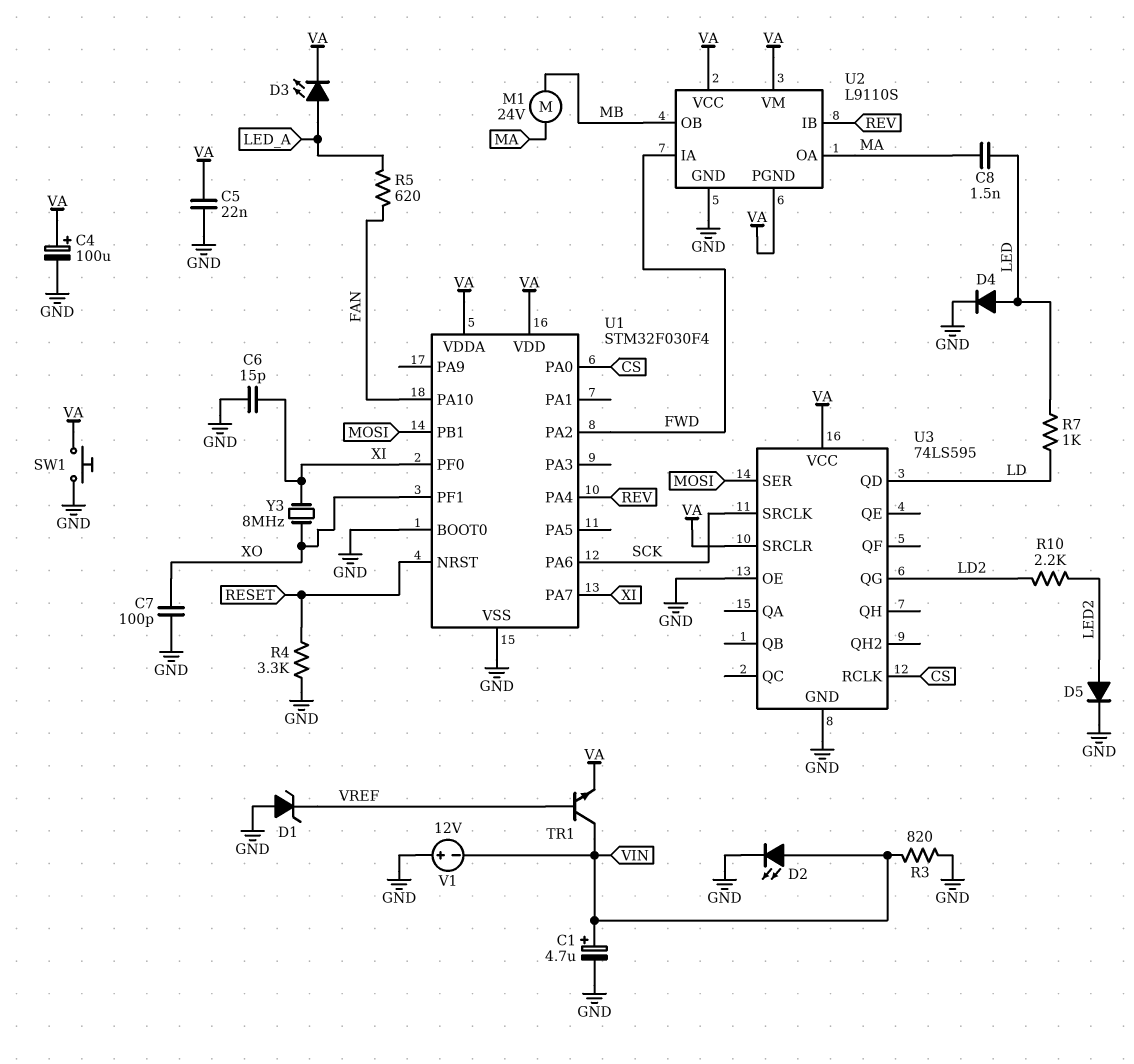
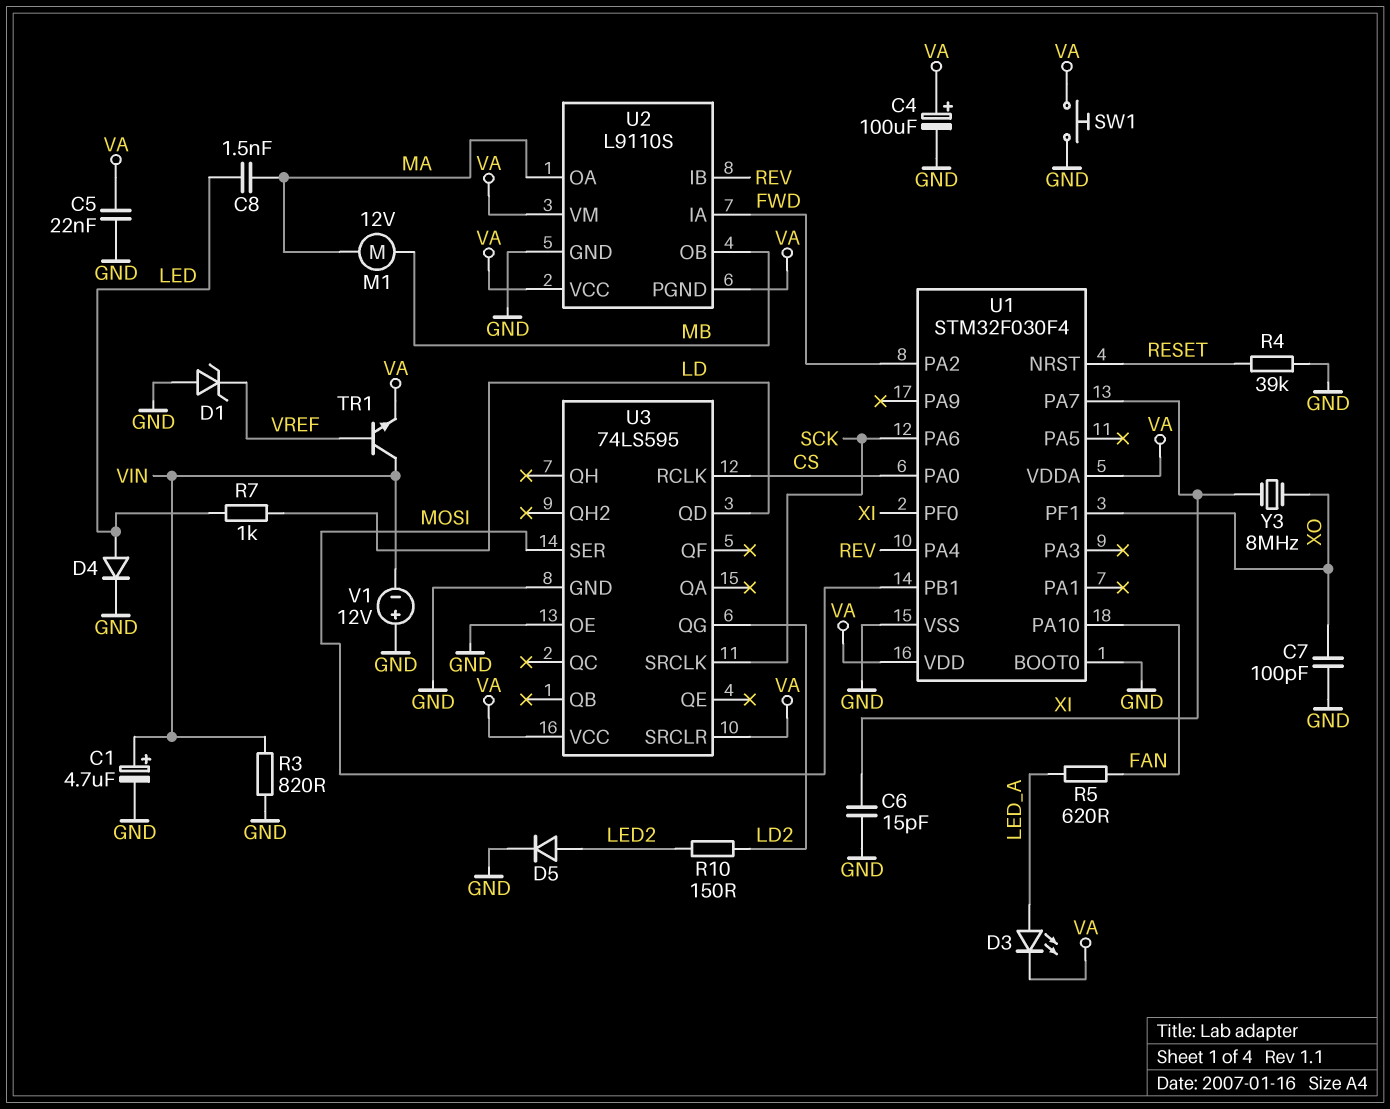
D2: LED (A VIN, K GND) -> none
M1: motor 24V (MA, MB) -> motor 12V (MA, MB)
R4: 3.3k (GND, RESET) -> 39k (GND, RESET)
R10: 2.2k (LD2, LED2) -> 150 (LD2, LED2)

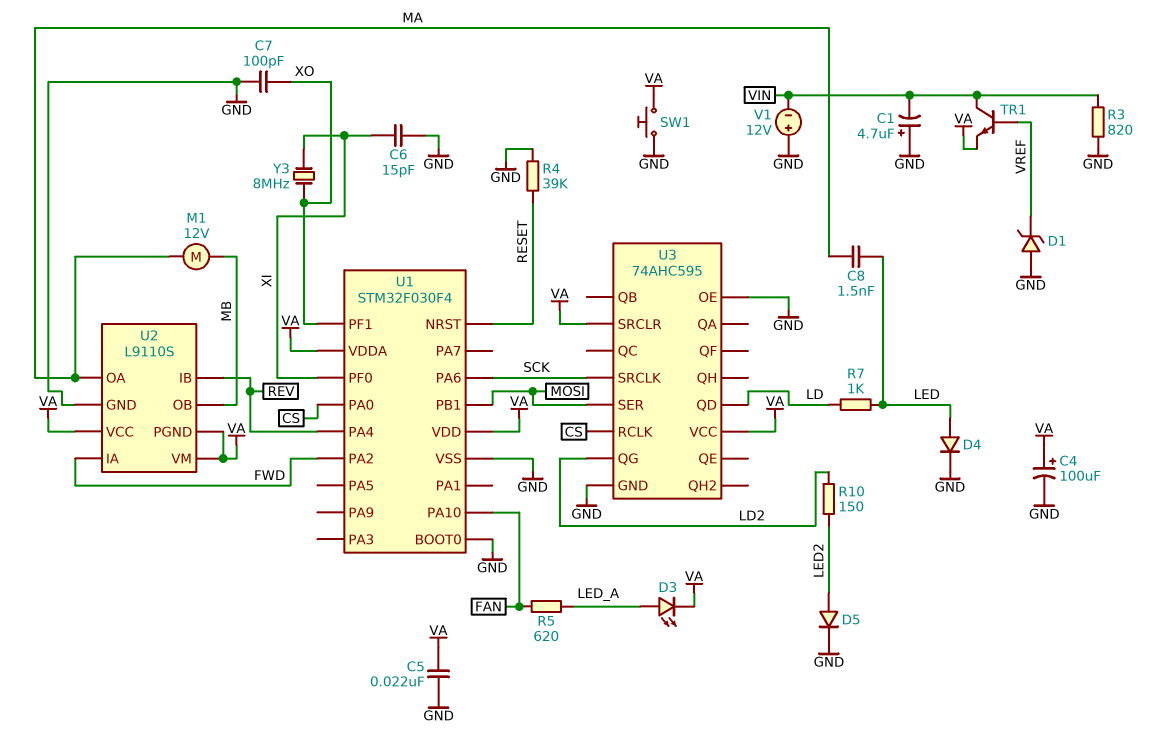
C1: 4.7uF (plus VIN, minus GND) -> 4.7uF (plus GND, minus VIN)
U1 pin PA7: XI -> none
U3: 74LS595 -> 74AHC595

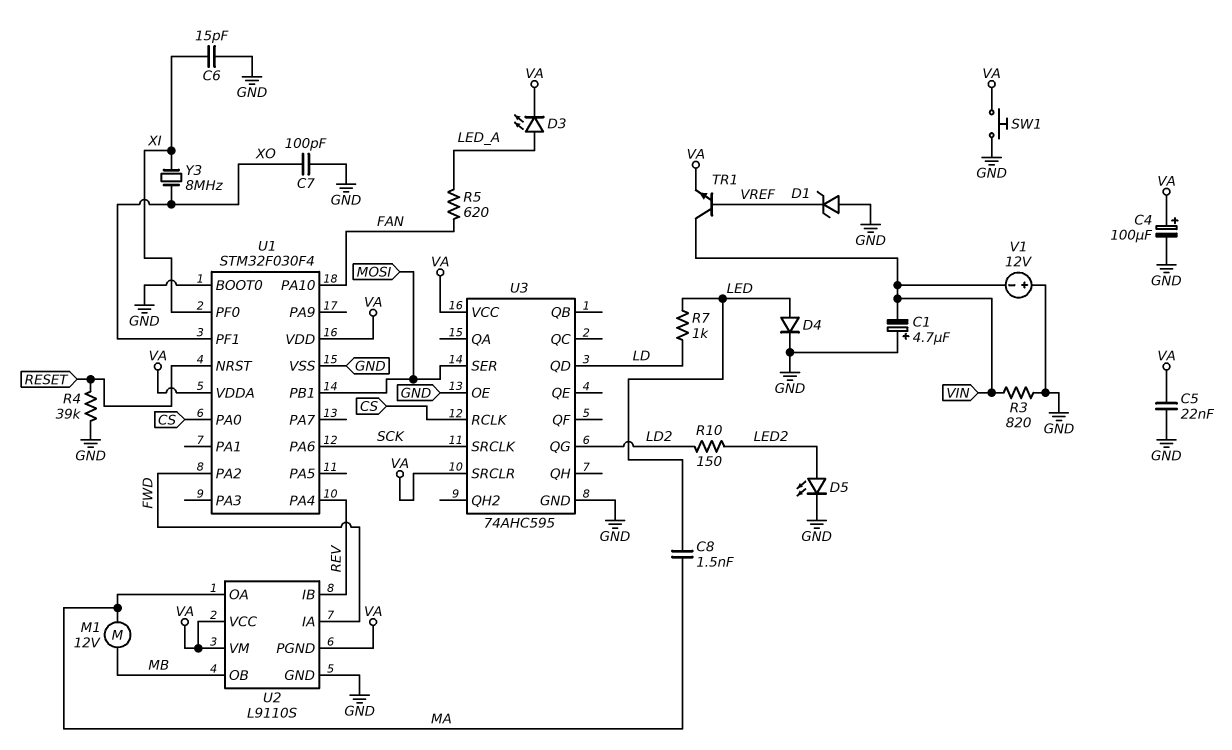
D5: diode (A LED2, K GND) -> LED (A LED2, K GND)

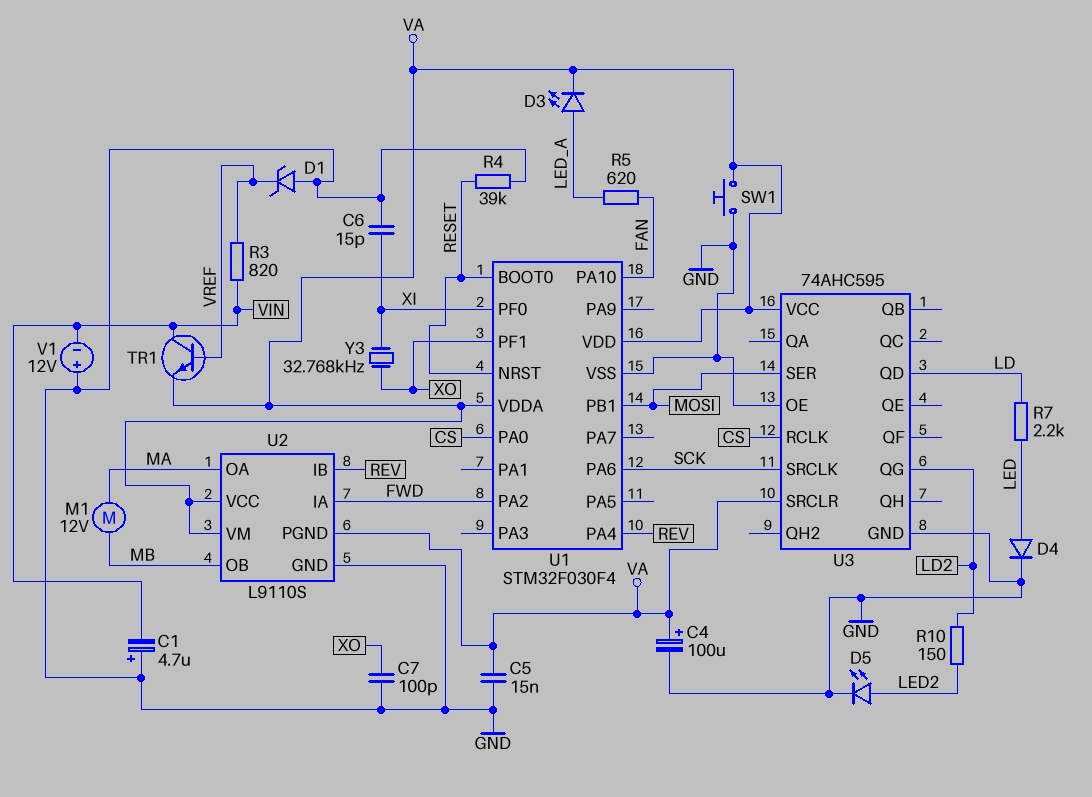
C5: 22nF (GND, VA) -> 15nF (GND, VA)
C8: 1.5nF (LED, MA) -> none
R3: 820 (GND, VIN) -> 820 (VIN, VREF)
R7: 1k (LD, LED) -> 2.2k (LD, LED)
U1 pin BOOT0: GND -> RESET
Y3: 8MHz (XI, XO) -> 32.768kHz (XI, XO)

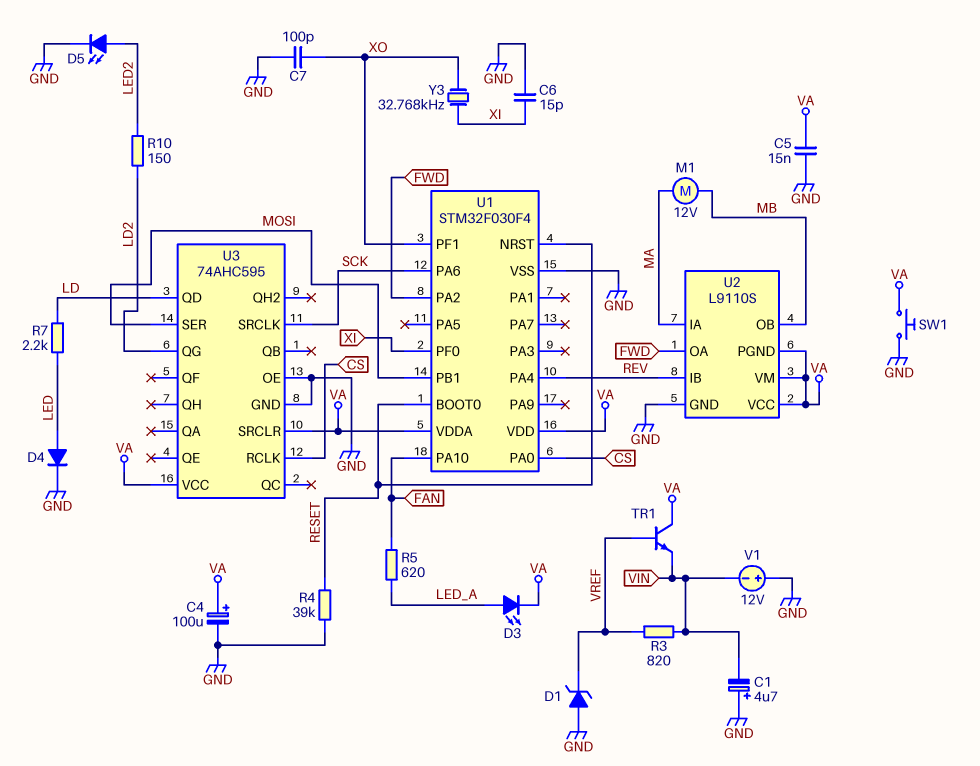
TR1: NPN (B VREF, C VIN, E VA) -> NPN (B VREF, C VA, E VIN)
U2 pin IA: FWD -> MA
U2 pin OA: MA -> FWD

